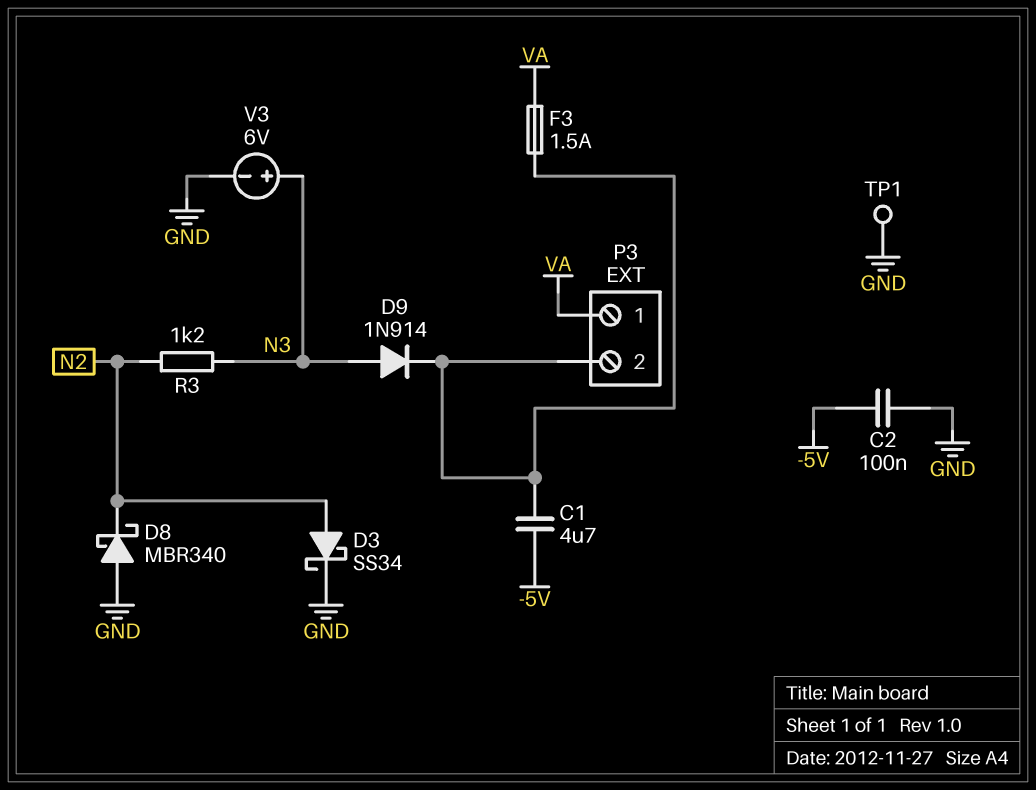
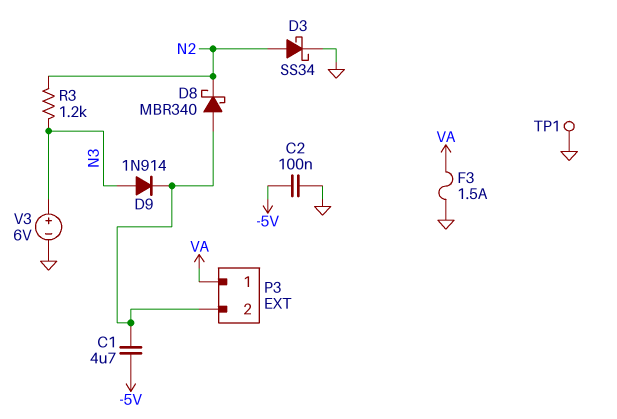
D8: schottky MBR340 (A GND, K N2) -> schottky MBR340 (A P3/2, K N2)
F3: 1.5A (P3/2, VA) -> 1.5A (GND, VA)

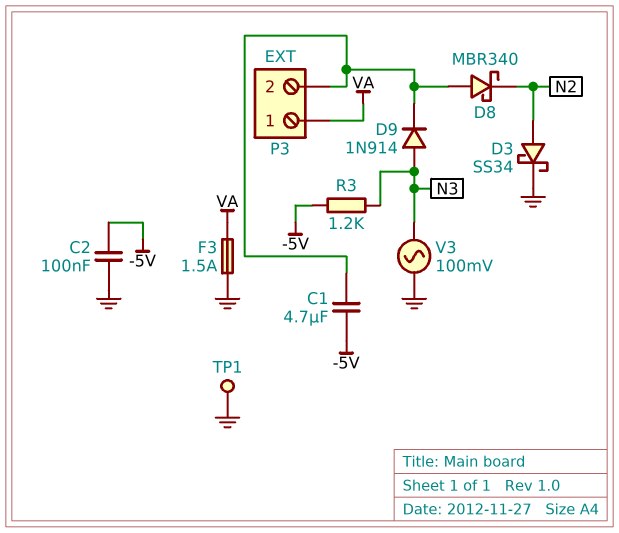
R3: 1.2k (N2, N3) -> 1.2k (-5V, N3)
V3: 6V (plus N3, minus GND) -> AC 100mV (GND, N3)

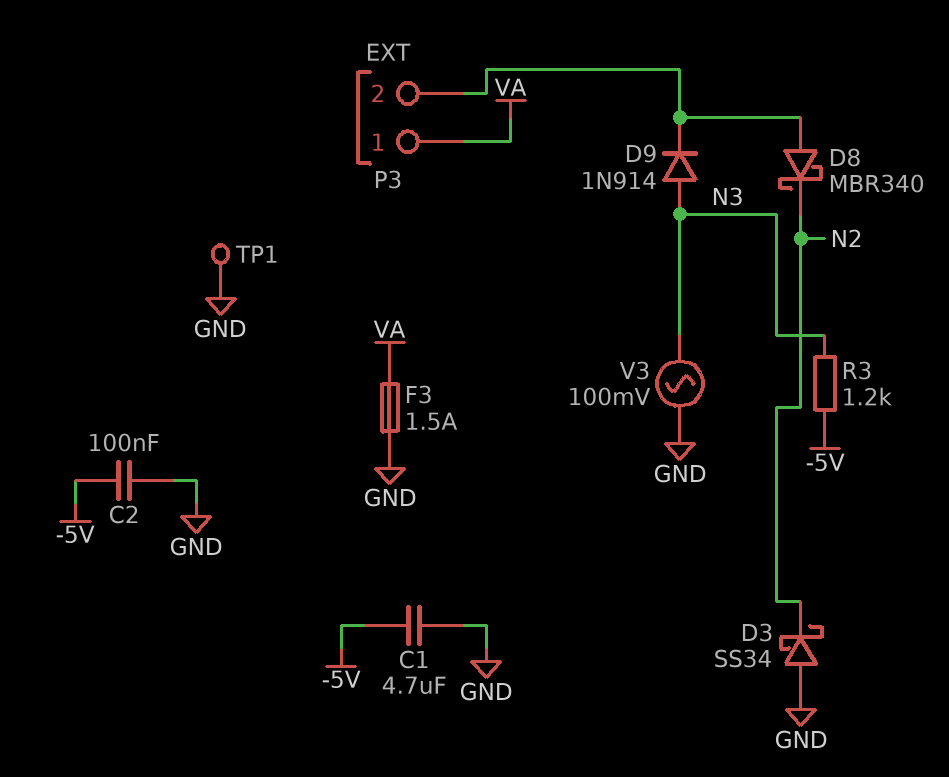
C1: 4.7uF (-5V, P3/2) -> 4.7uF (-5V, GND)
D3: schottky SS34 (A N2, K GND) -> schottky SS34 (A GND, K N2)

